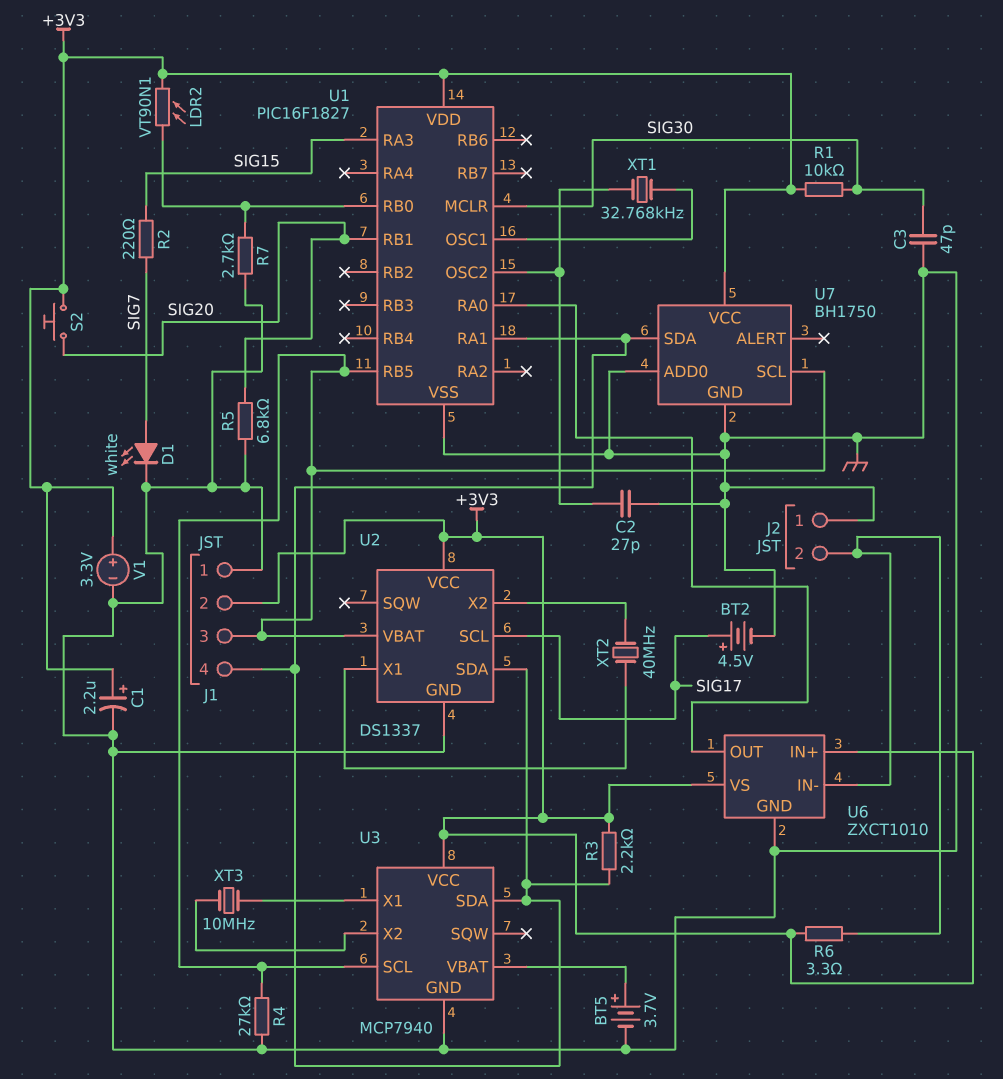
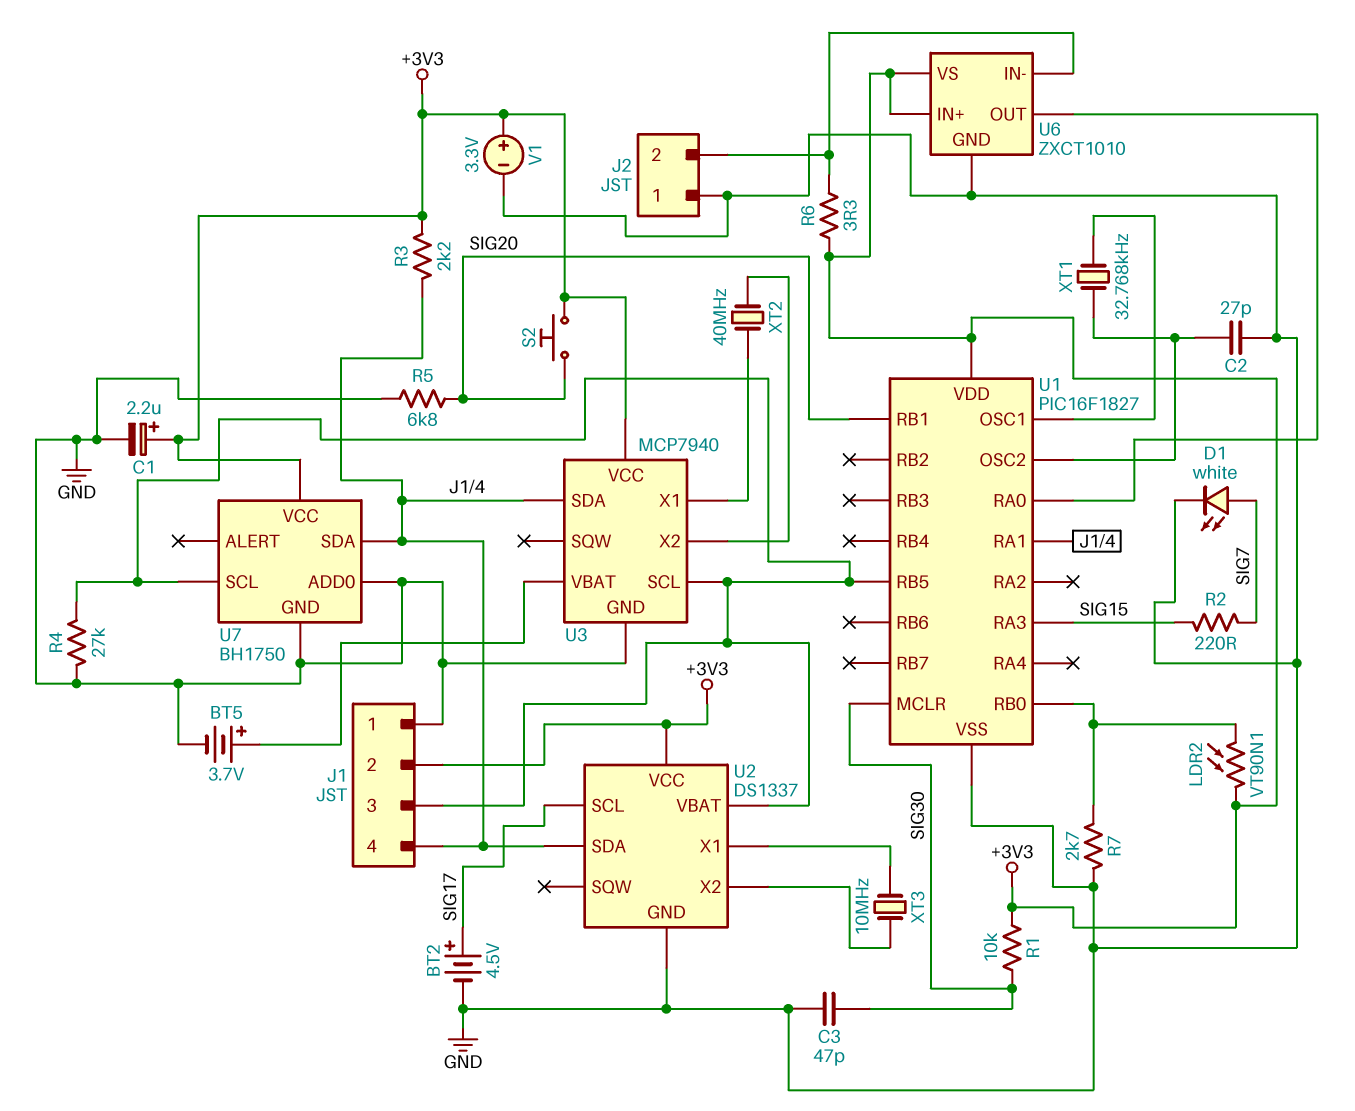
XT2: 40MHz (U2/X1, U2/X2) -> 40MHz (U3/X1, U3/X2)
XT3: 10MHz (U3/X1, U3/X2) -> 10MHz (U2/X1, U2/X2)

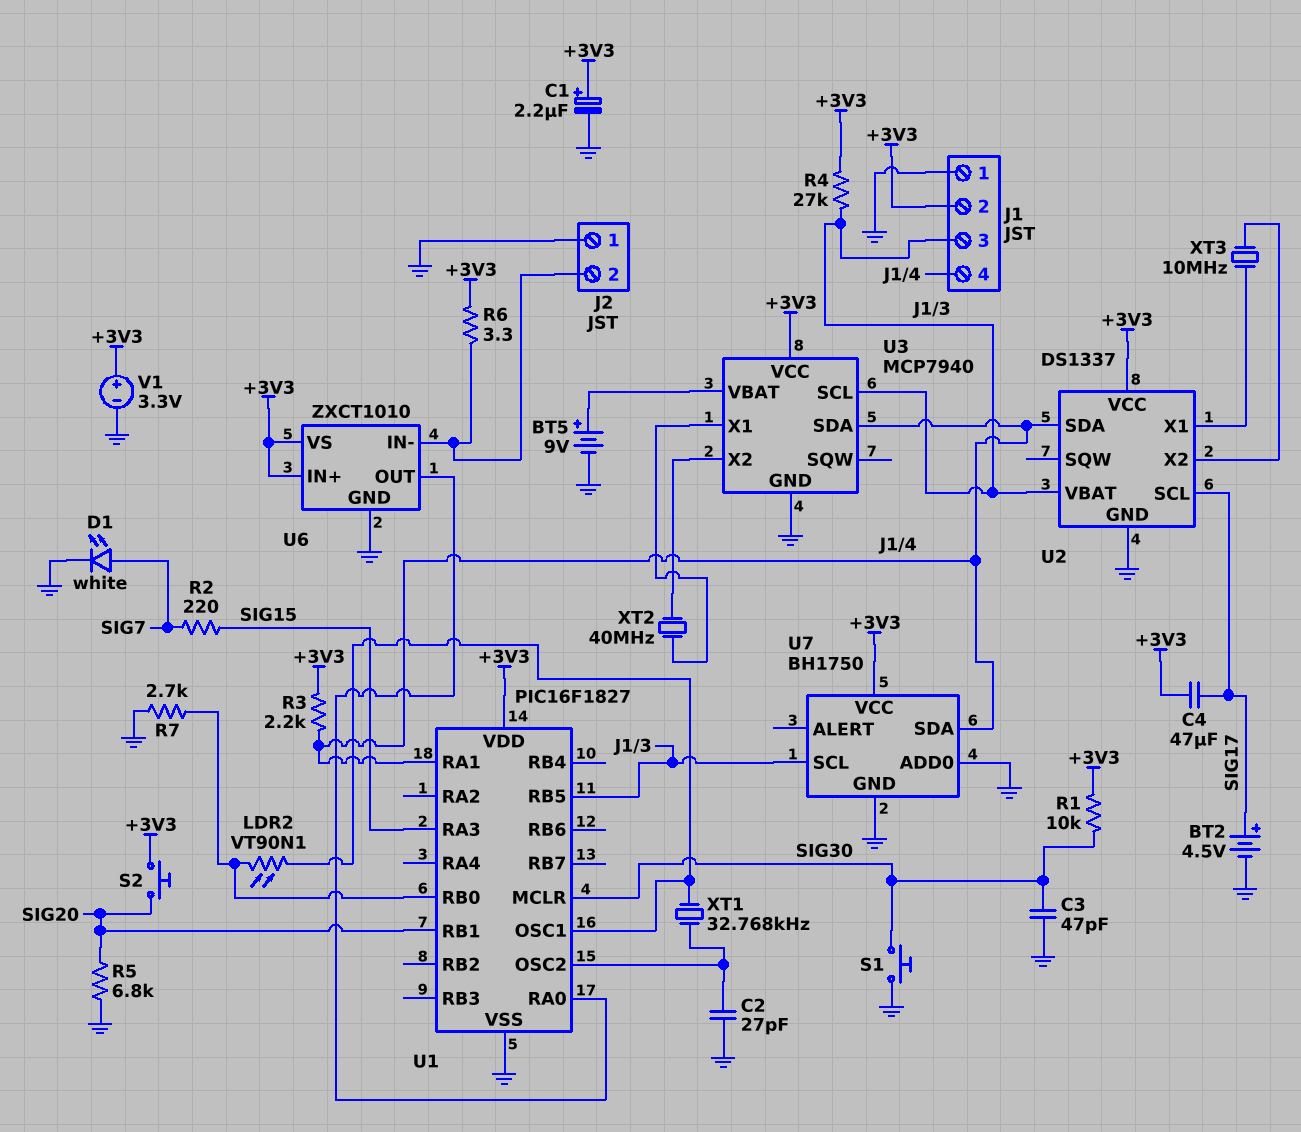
BT5: 3.7V (plus U3/VBAT, minus GND) -> 9V (plus U3/VBAT, minus GND)
C4: none -> 47uF (+3V3, SIG17)
LDR2: VT90N1 (+3V3, U1/RB0) -> VT90N1 (U1/OSC1, U1/RB0)
R4: 27k (GND, J1/3) -> 27k (+3V3, J1/3)
S1: none -> button (GND, SIG30)

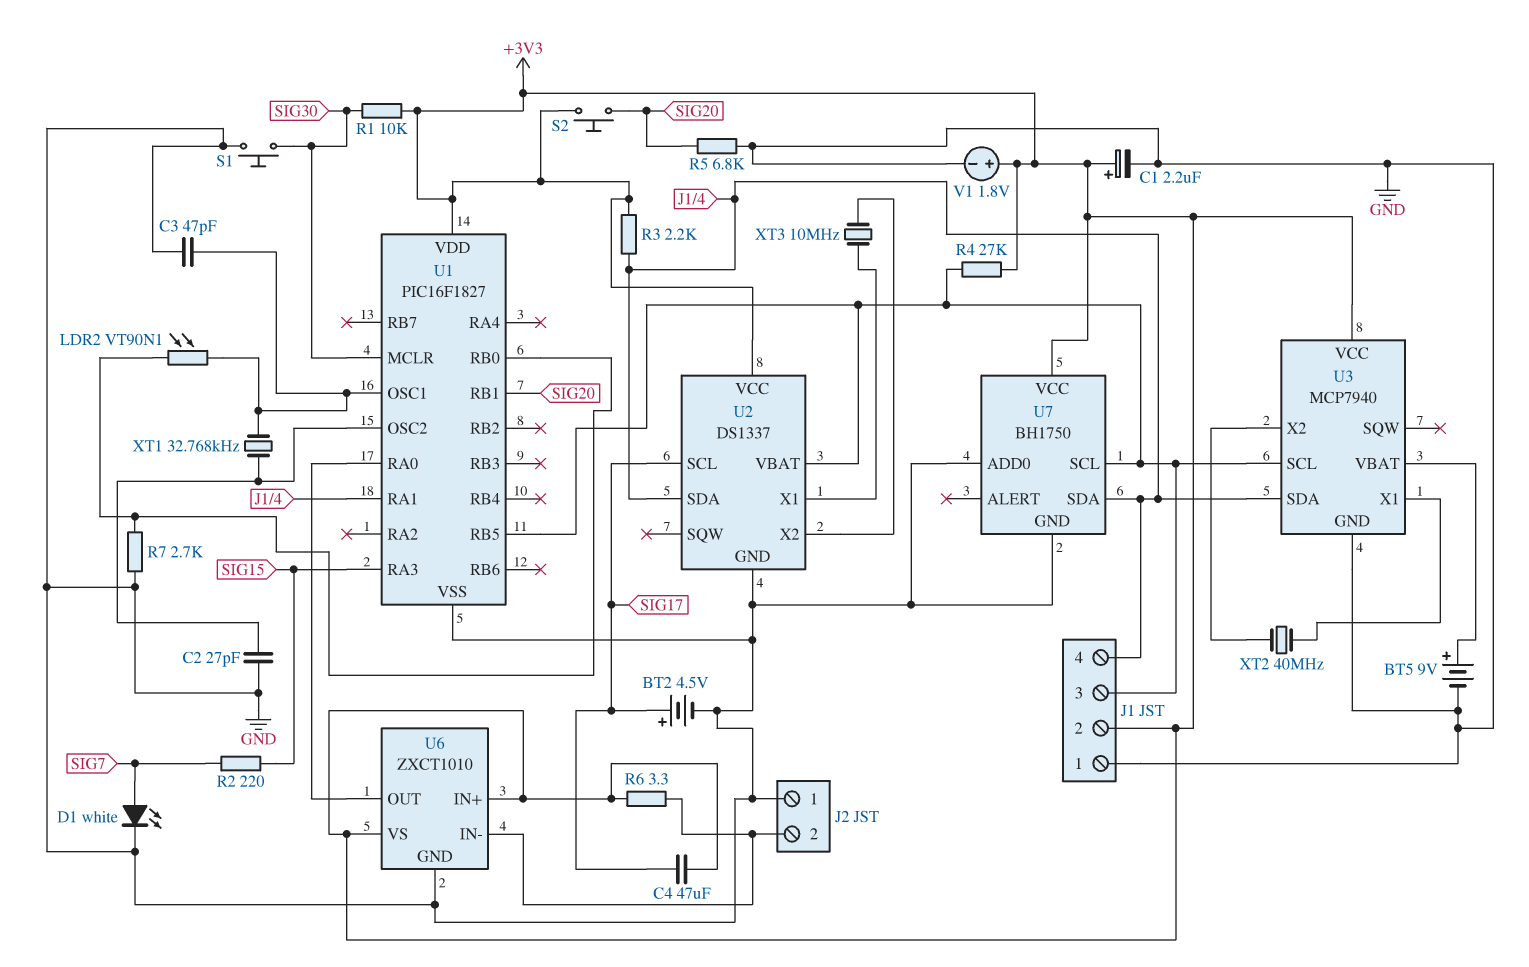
C3: 47pF (GND, SIG30) -> 47pF (GND, U1/OSC1)
V1: 3.3V (plus +3V3, minus GND) -> 1.8V (plus +3V3, minus GND)

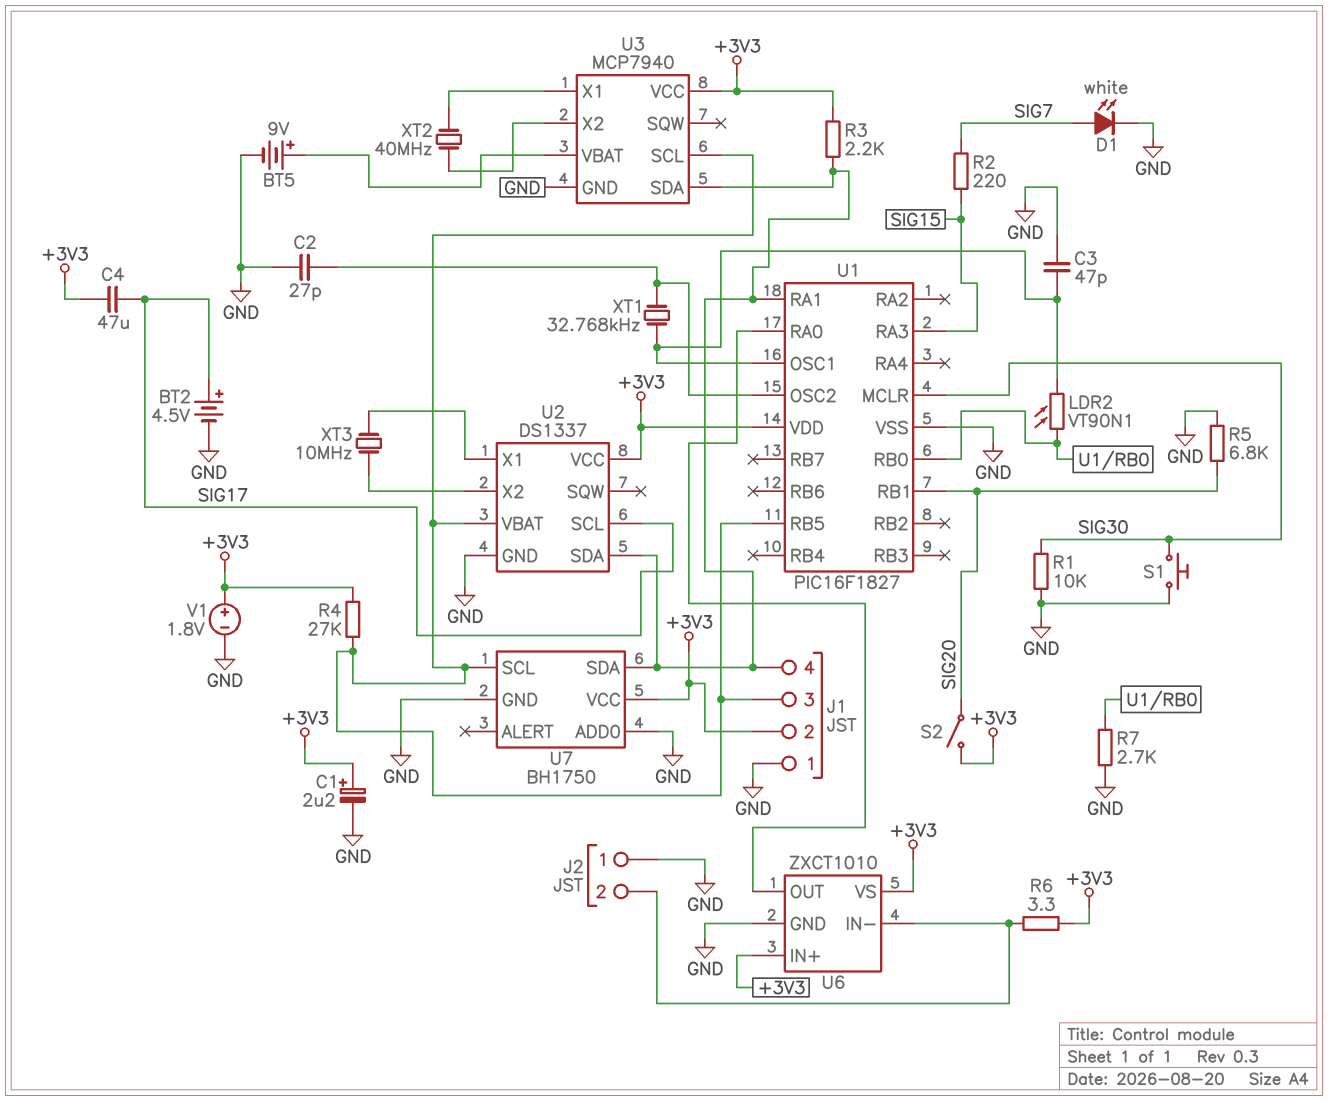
R1: 10k (+3V3, SIG30) -> 10k (GND, SIG30)
S2: button (+3V3, SIG20) -> switch (+3V3, SIG20)

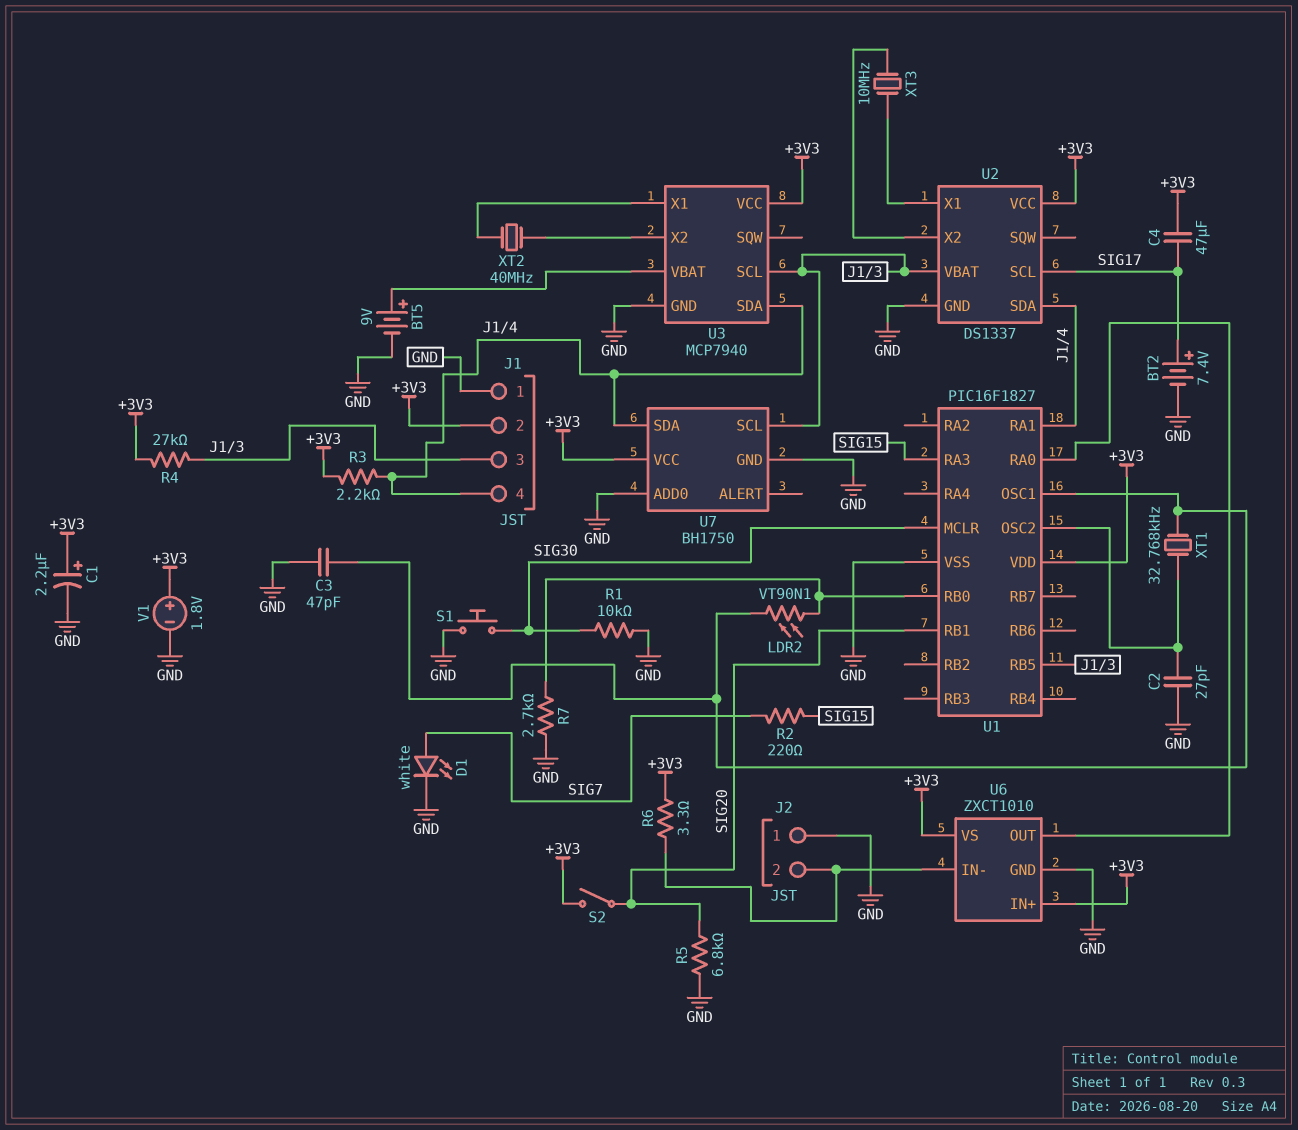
BT2: 4.5V (plus SIG17, minus GND) -> 7.4V (plus SIG17, minus GND)

